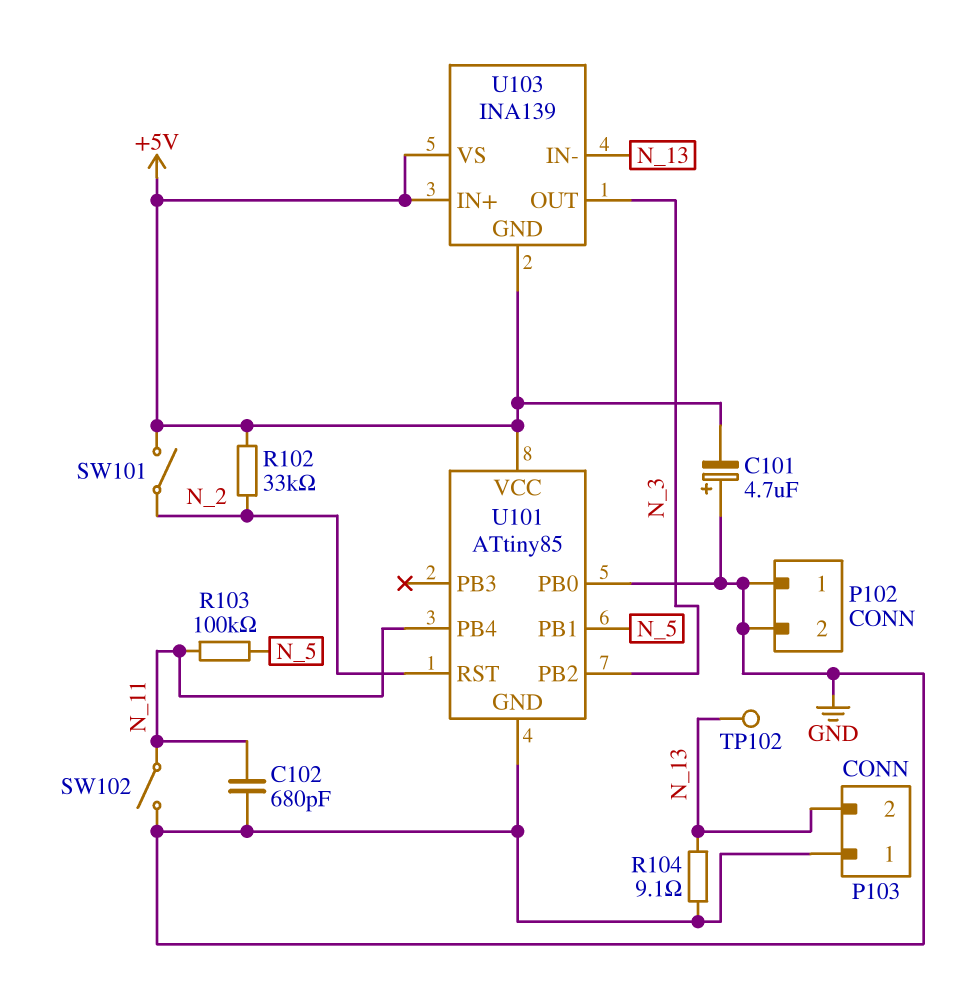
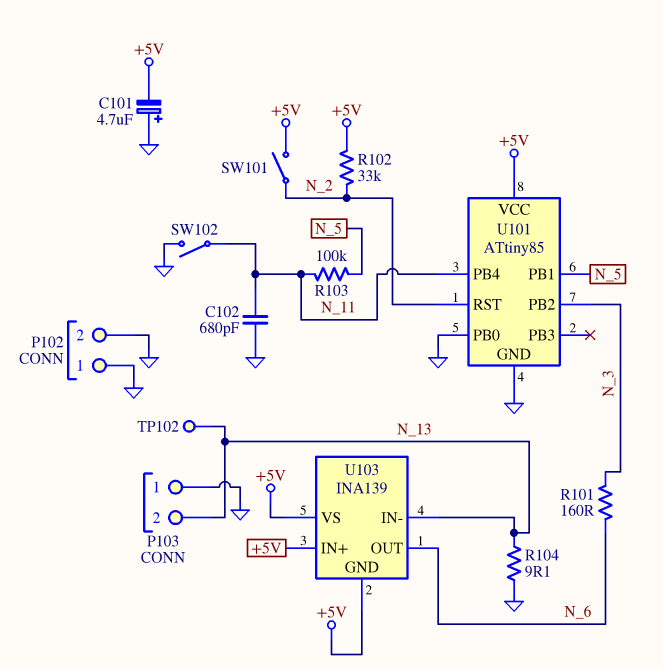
R101: none -> 160 (N_3, N_6)
U103 pin OUT: N_3 -> N_6

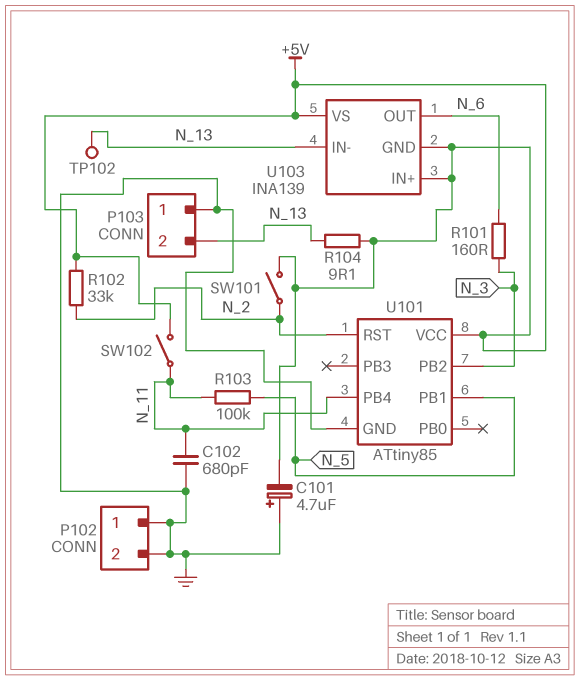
R104: 9.1 (GND, N_13) -> 9.1 (+5V, N_13)
SW102: switch (GND, N_11) -> switch (+5V, N_11)
U101 pin PB0: GND -> none

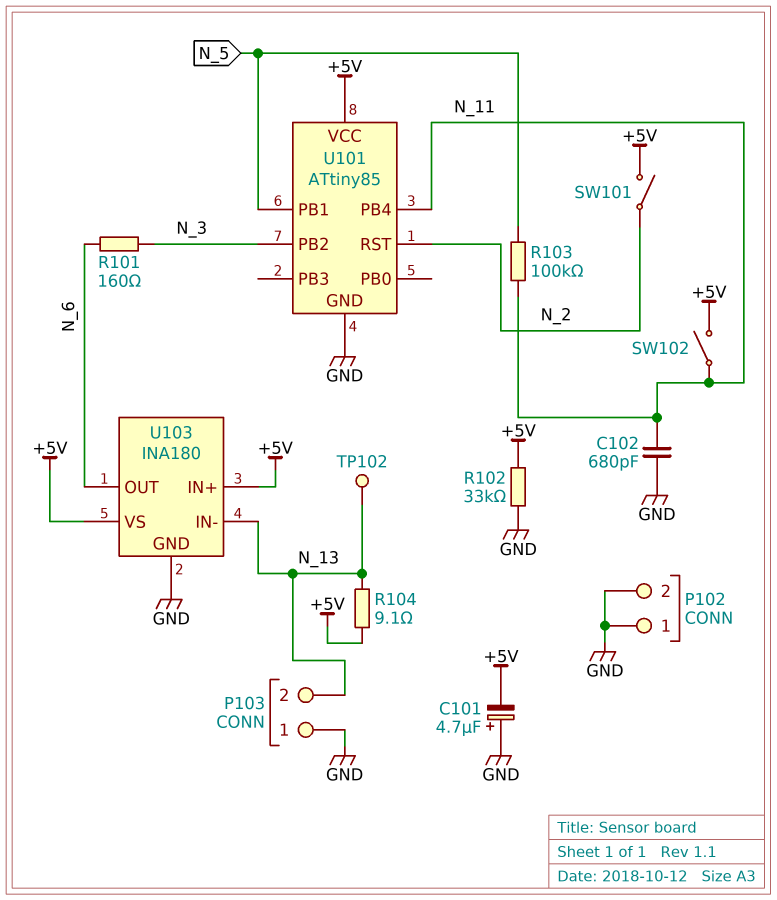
R102: 33k (+5V, N_2) -> 33k (+5V, GND)
U103: INA139 -> INA180
U103 pin GND: +5V -> GND

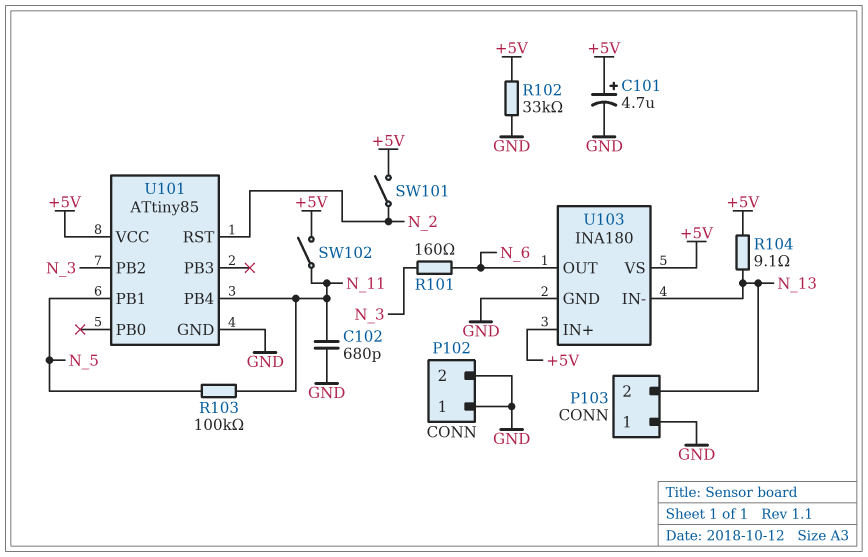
C101: 4.7uF (plus GND, minus +5V) -> 4.7uF (plus +5V, minus GND)
TP102: test point (N_13) -> none

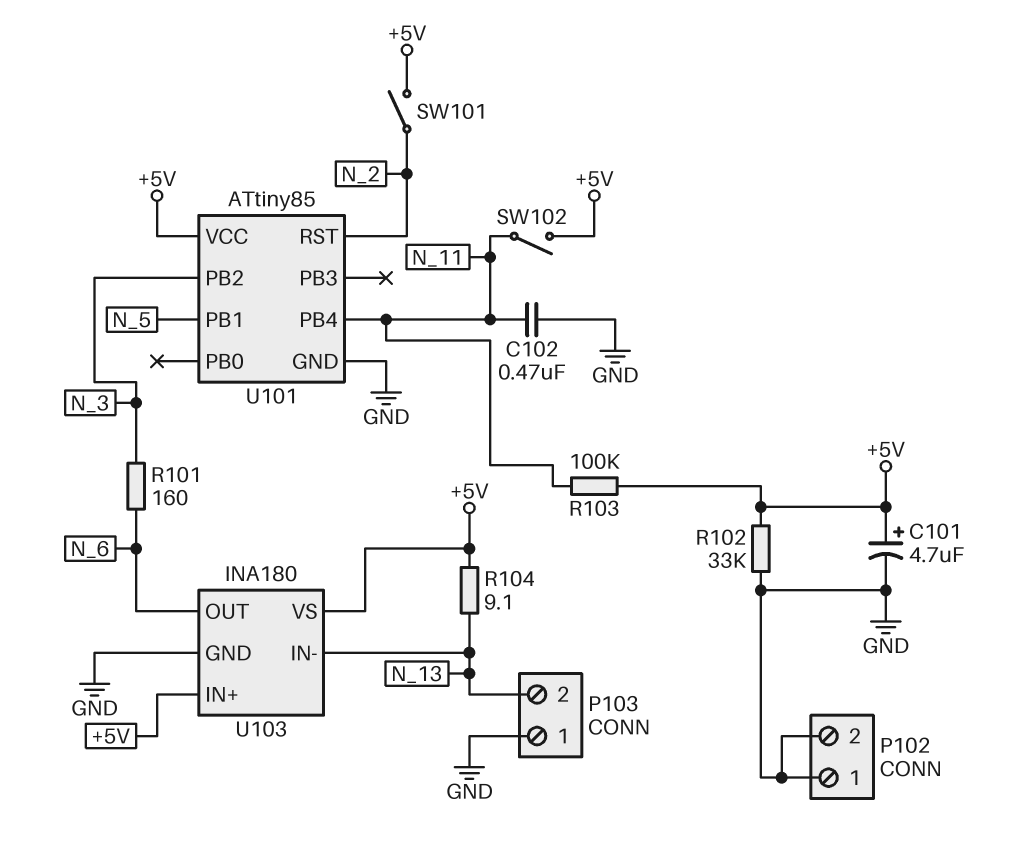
C102: 680pF (GND, N_11) -> 470nF (GND, N_11)
R103: 100k (N_5, N_11) -> 100k (+5V, N_11)

